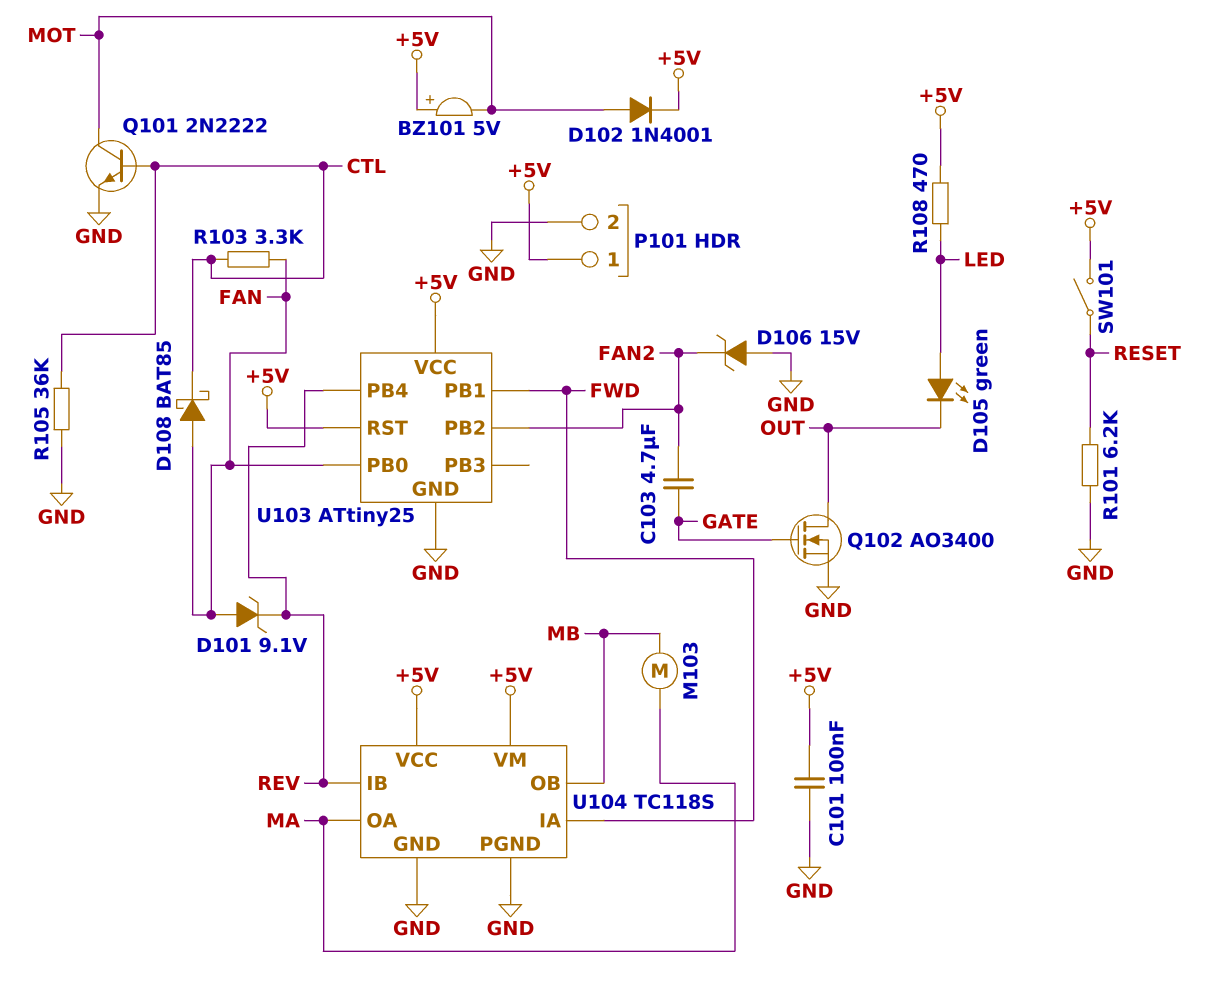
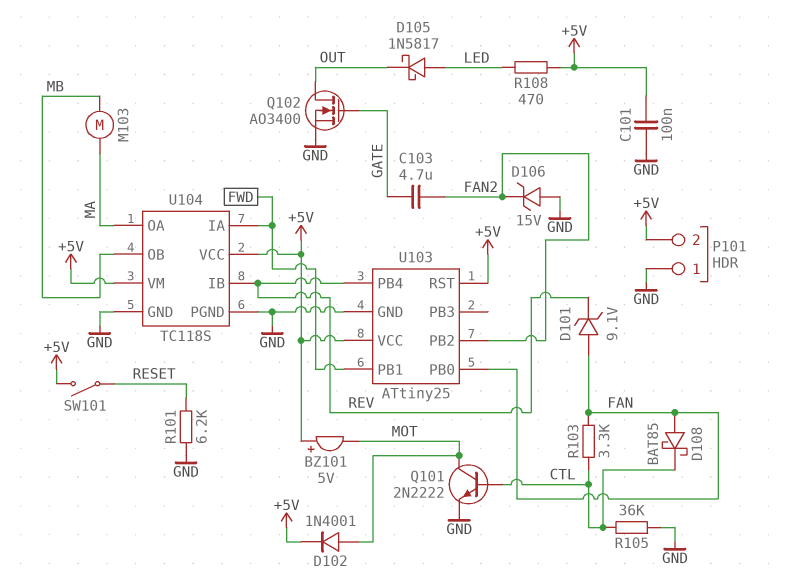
D105: LED green (A LED, K OUT) -> schottky 1N5817 (A LED, K OUT)
P101 pin 1: +5V -> GND
P101 pin 2: GND -> +5V

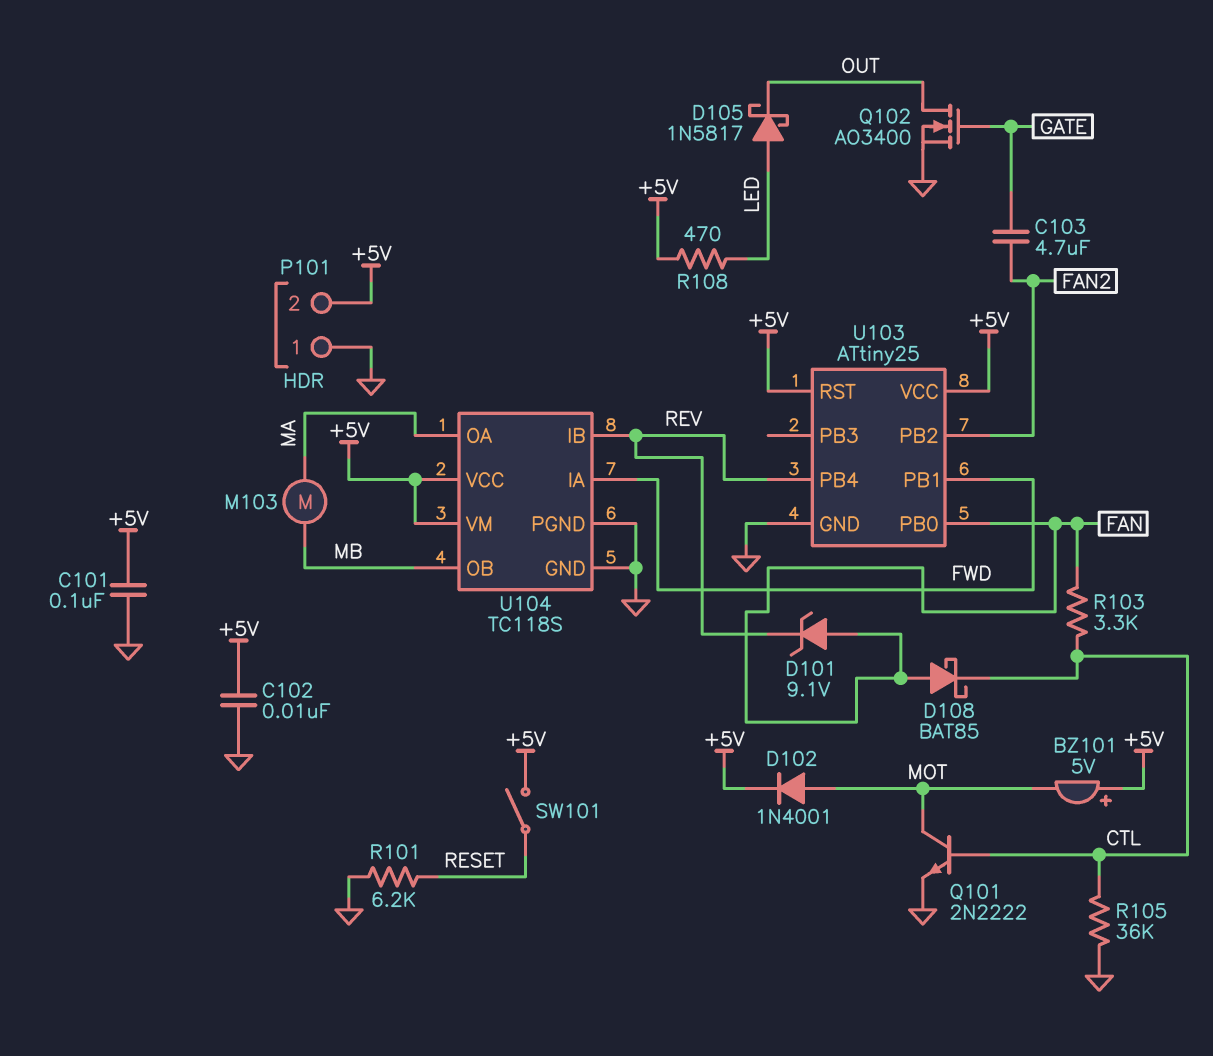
C102: none -> 10nF (+5V, GND)
D106: zener 15V (A GND, K FAN2) -> none

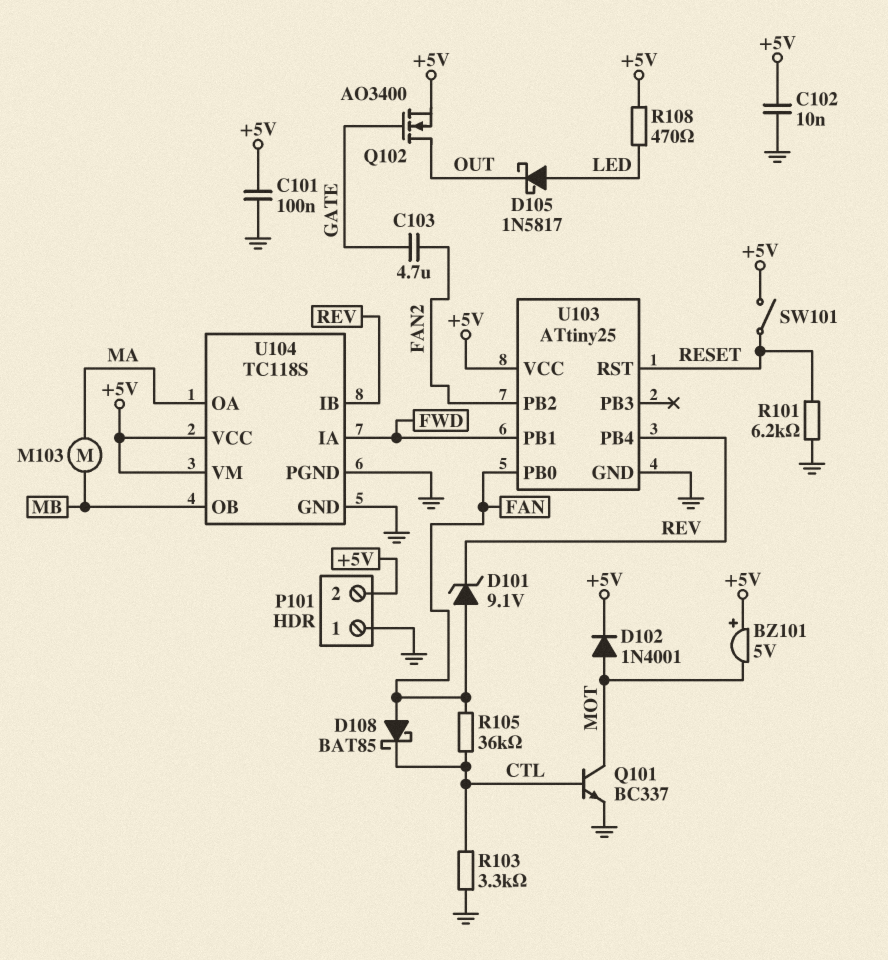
Q101: NPN 2N2222 (B CTL, C MOT, E GND) -> NPN BC337 (B CTL, C MOT, E GND)
Q102: NMOS AO3400 (G GATE, D OUT, S GND) -> NMOS AO3400 (G GATE, D OUT, S +5V)
R103: 3.3k (CTL, FAN) -> 3.3k (CTL, GND)
R105: 36k (CTL, GND) -> 36k (CTL, FAN)
U103 pin RST: +5V -> RESET

